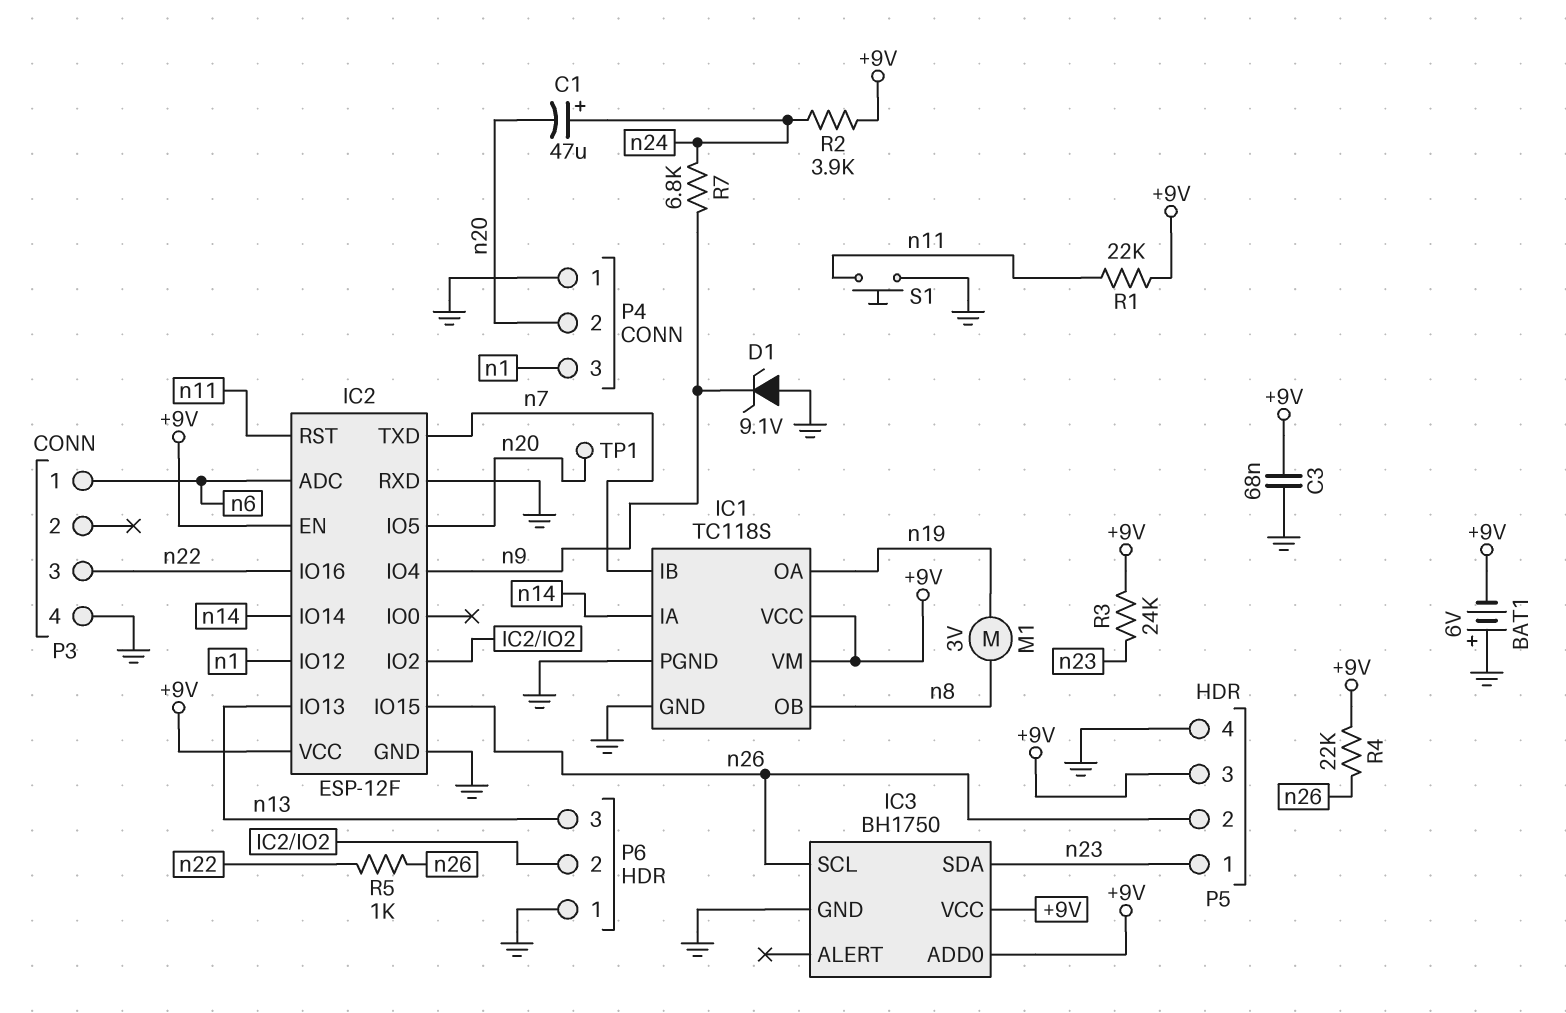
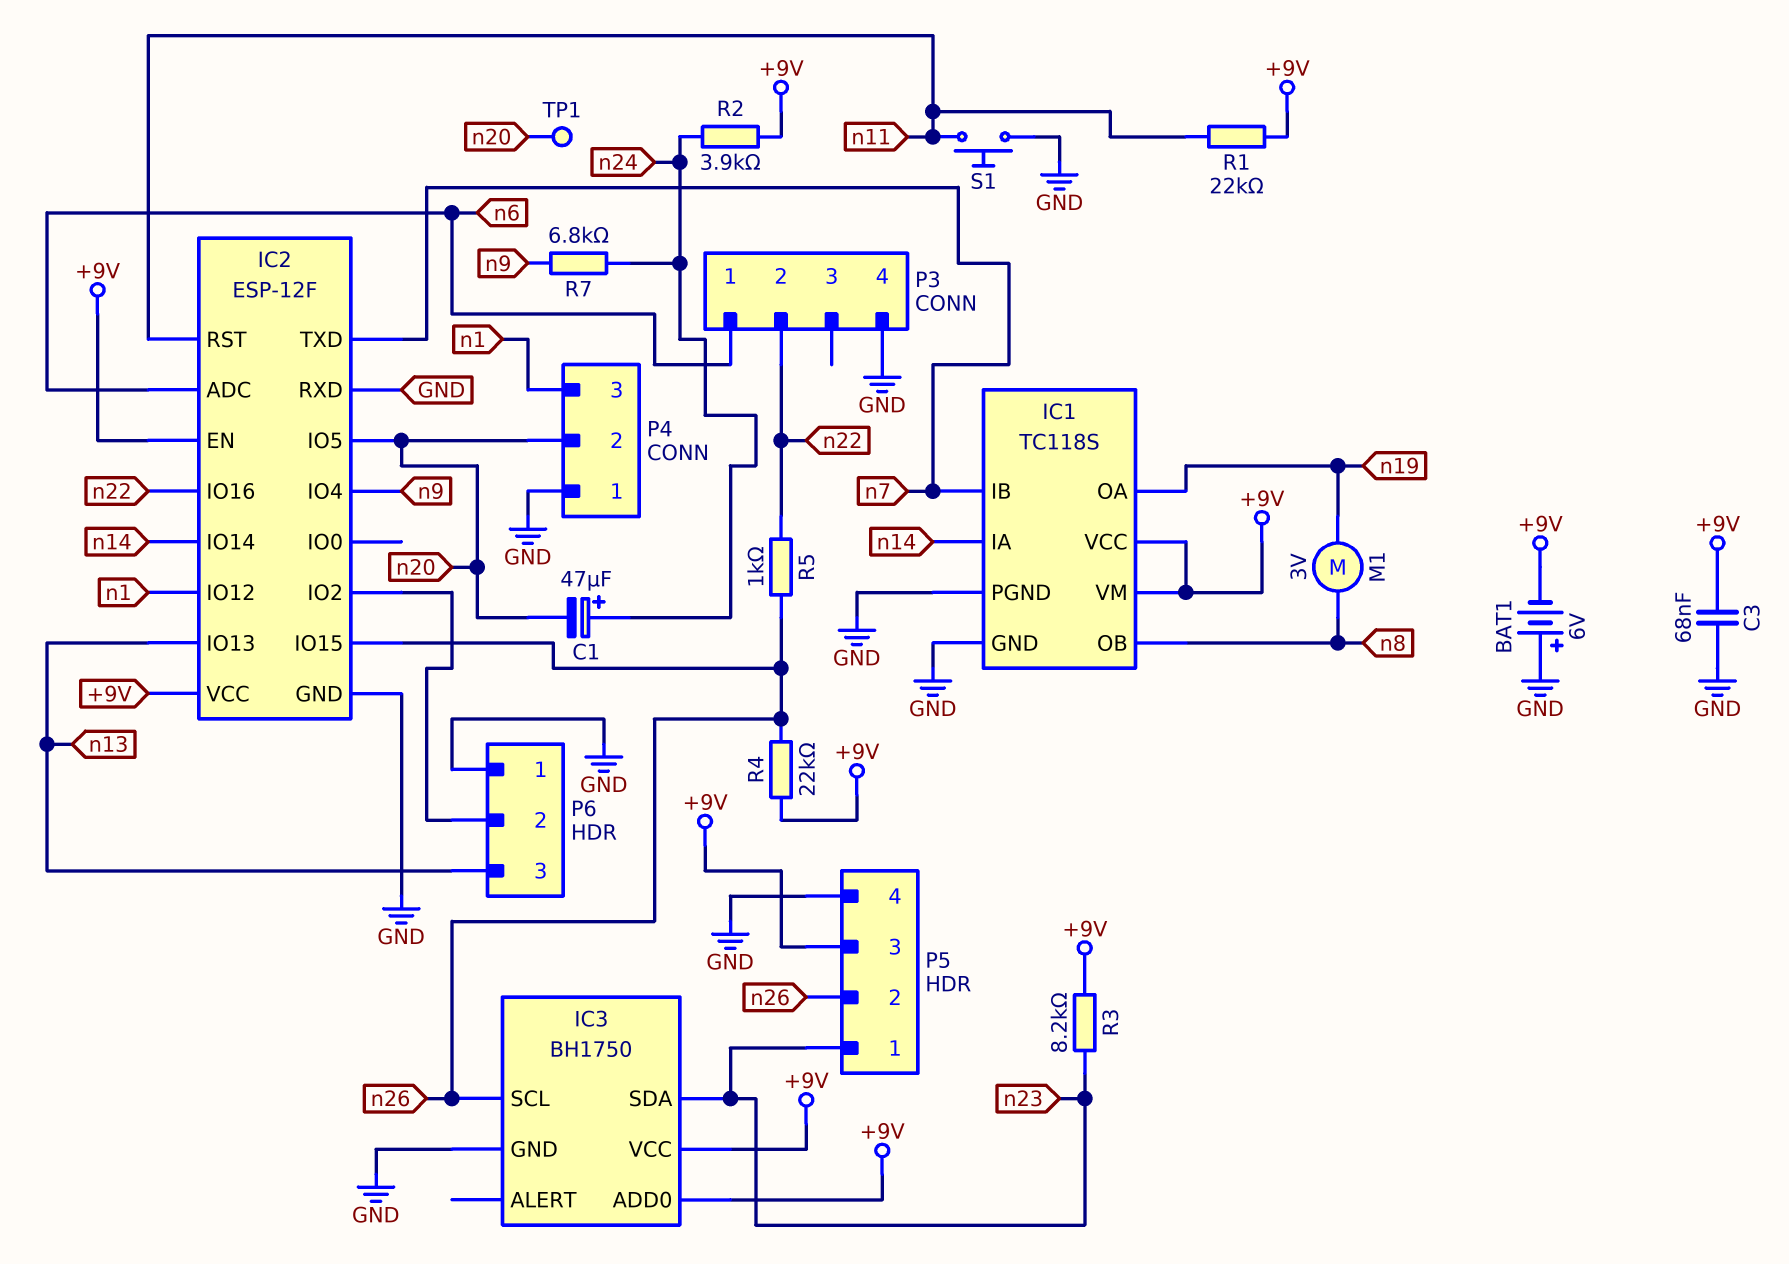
D1: zener 9.1V (A GND, K n9) -> none
P3 pin 2: none -> n22
P3 pin 3: n22 -> none
R3: 24k (+9V, n23) -> 8.2k (+9V, n23)

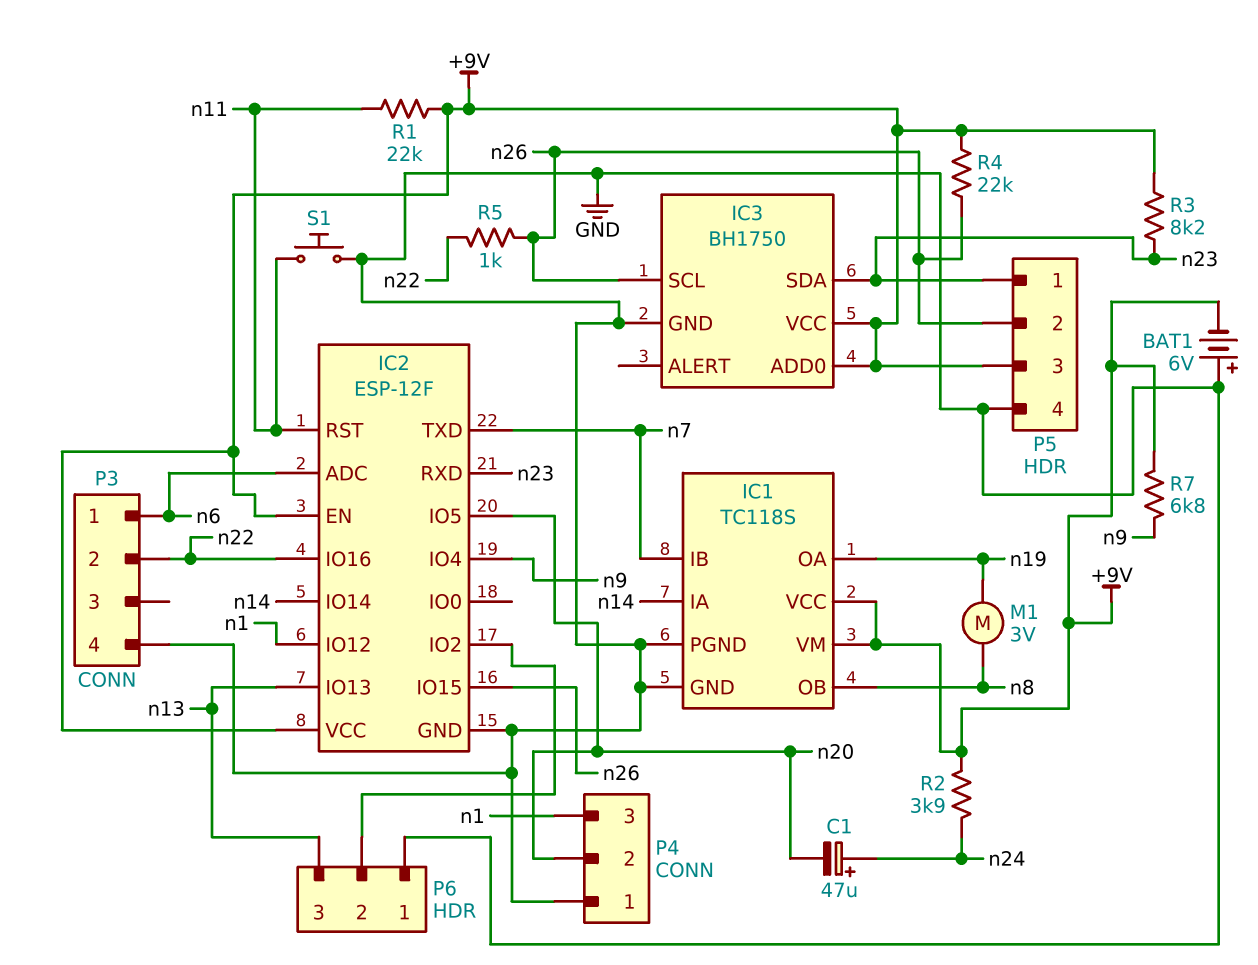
C3: 68nF (+9V, GND) -> none
IC2 pin RXD: GND -> n23
R7: 6.8k (n9, n24) -> 6.8k (+9V, n9)
TP1: test point (n20) -> none

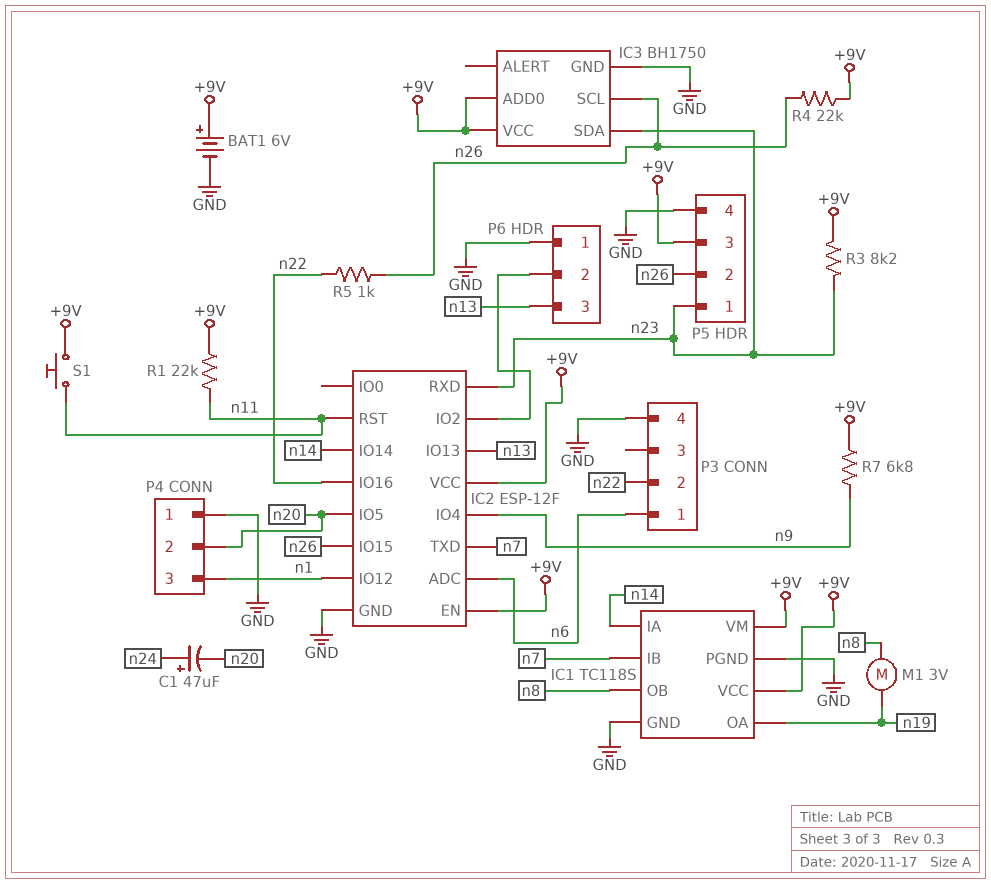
BAT1: 6V (plus GND, minus +9V) -> 6V (plus +9V, minus GND)
R2: 3.9k (+9V, n24) -> none
S1: button (GND, n11) -> button (+9V, n11)

